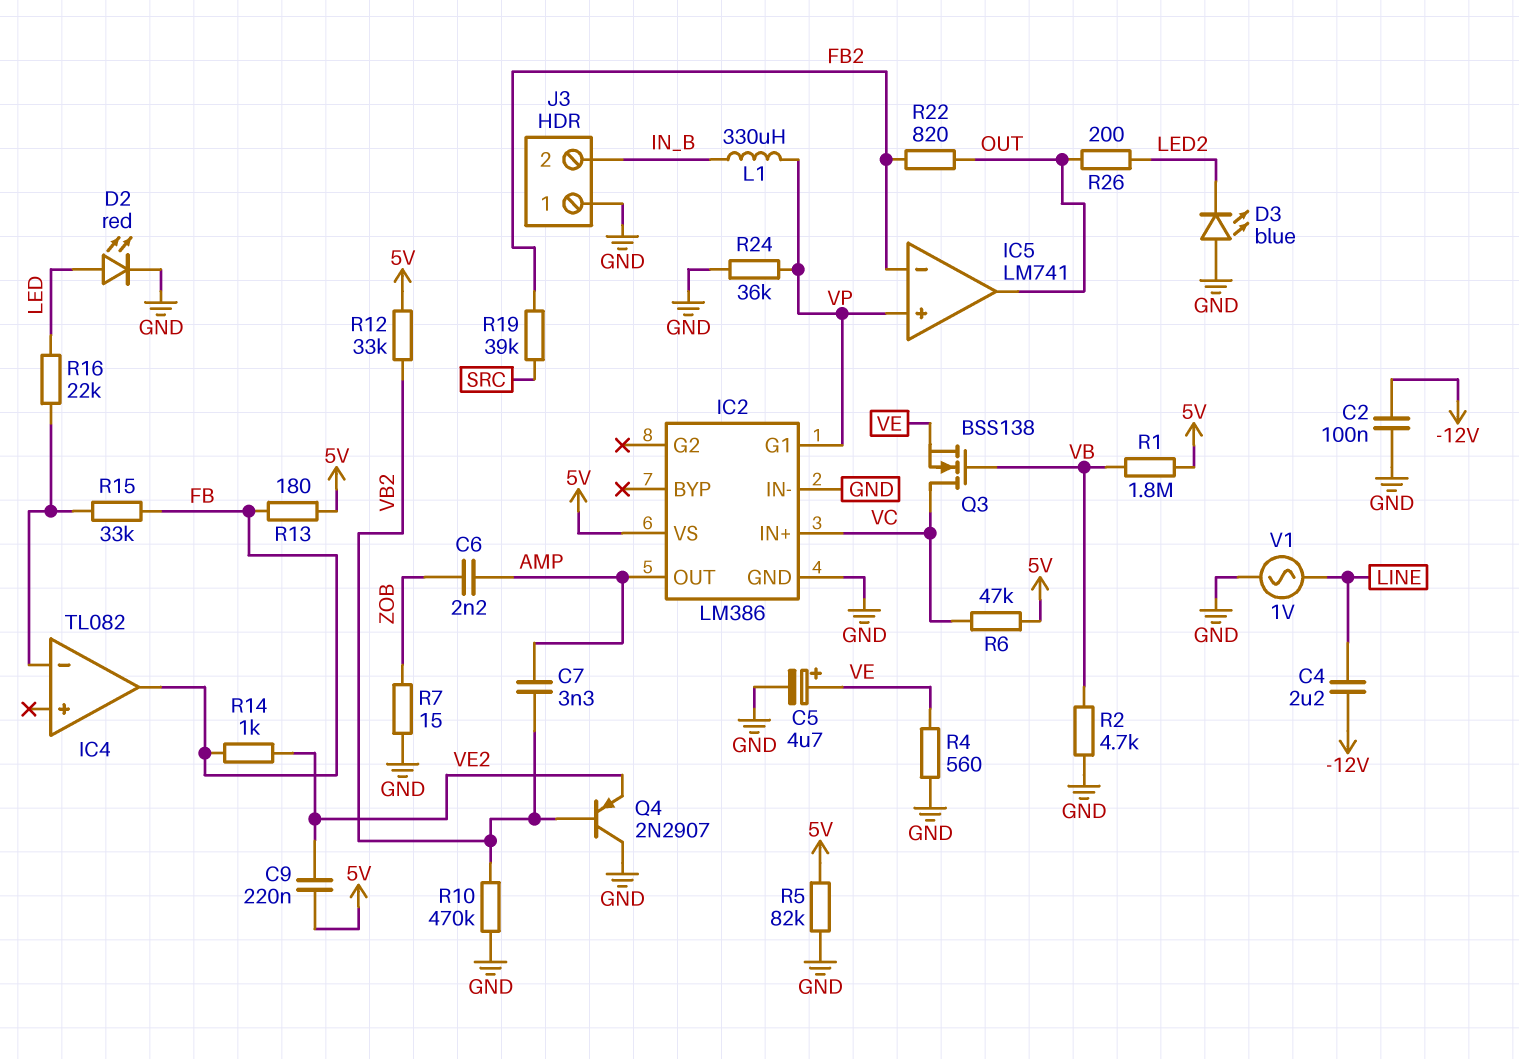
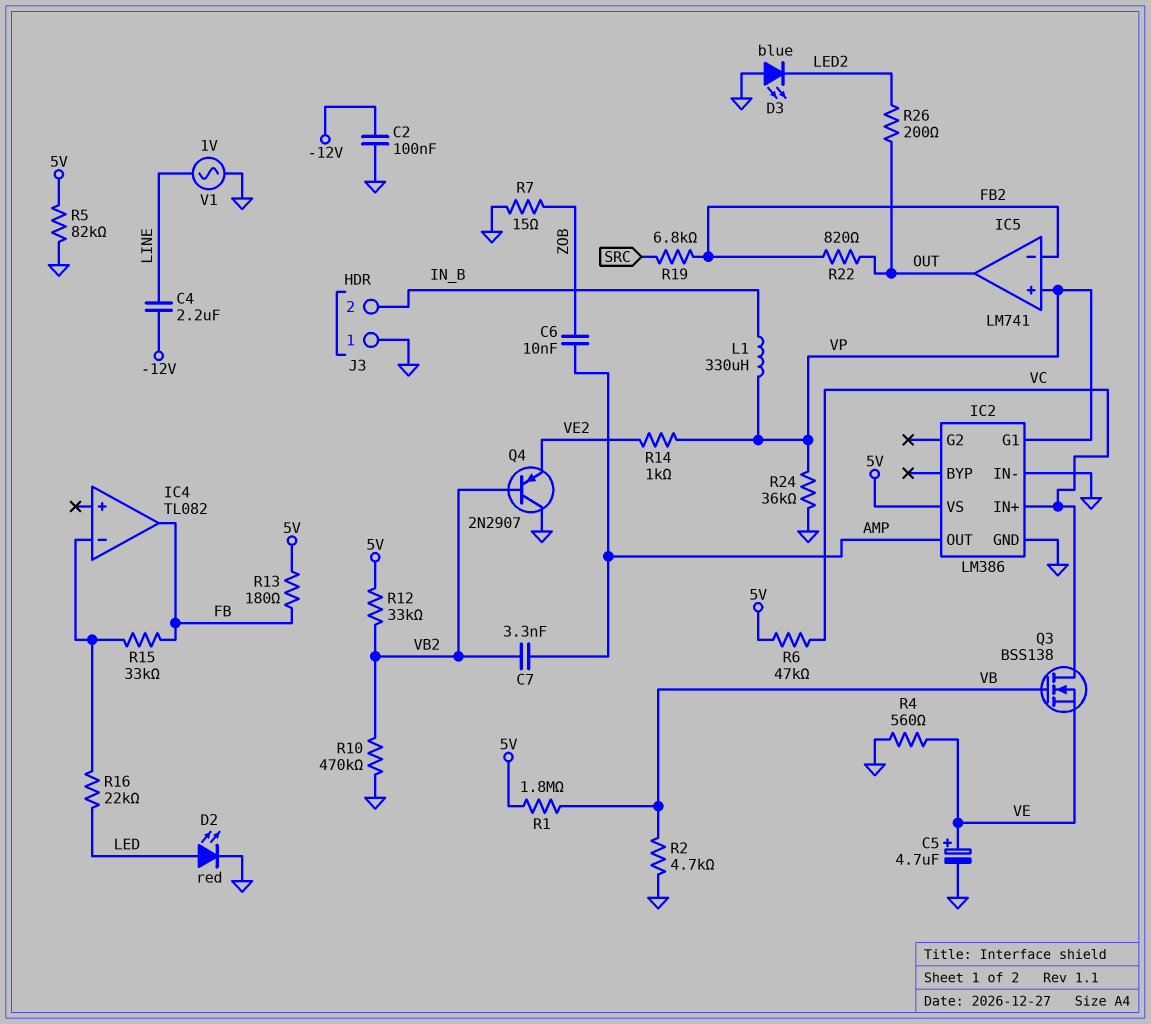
C6: 2.2nF (AMP, ZOB) -> 10nF (AMP, ZOB)
C9: 220nF (5V, VE2) -> none
R14: 1k (FB, VE2) -> 1k (VE2, VP)
R19: 39k (FB2, SRC) -> 6.8k (FB2, SRC)

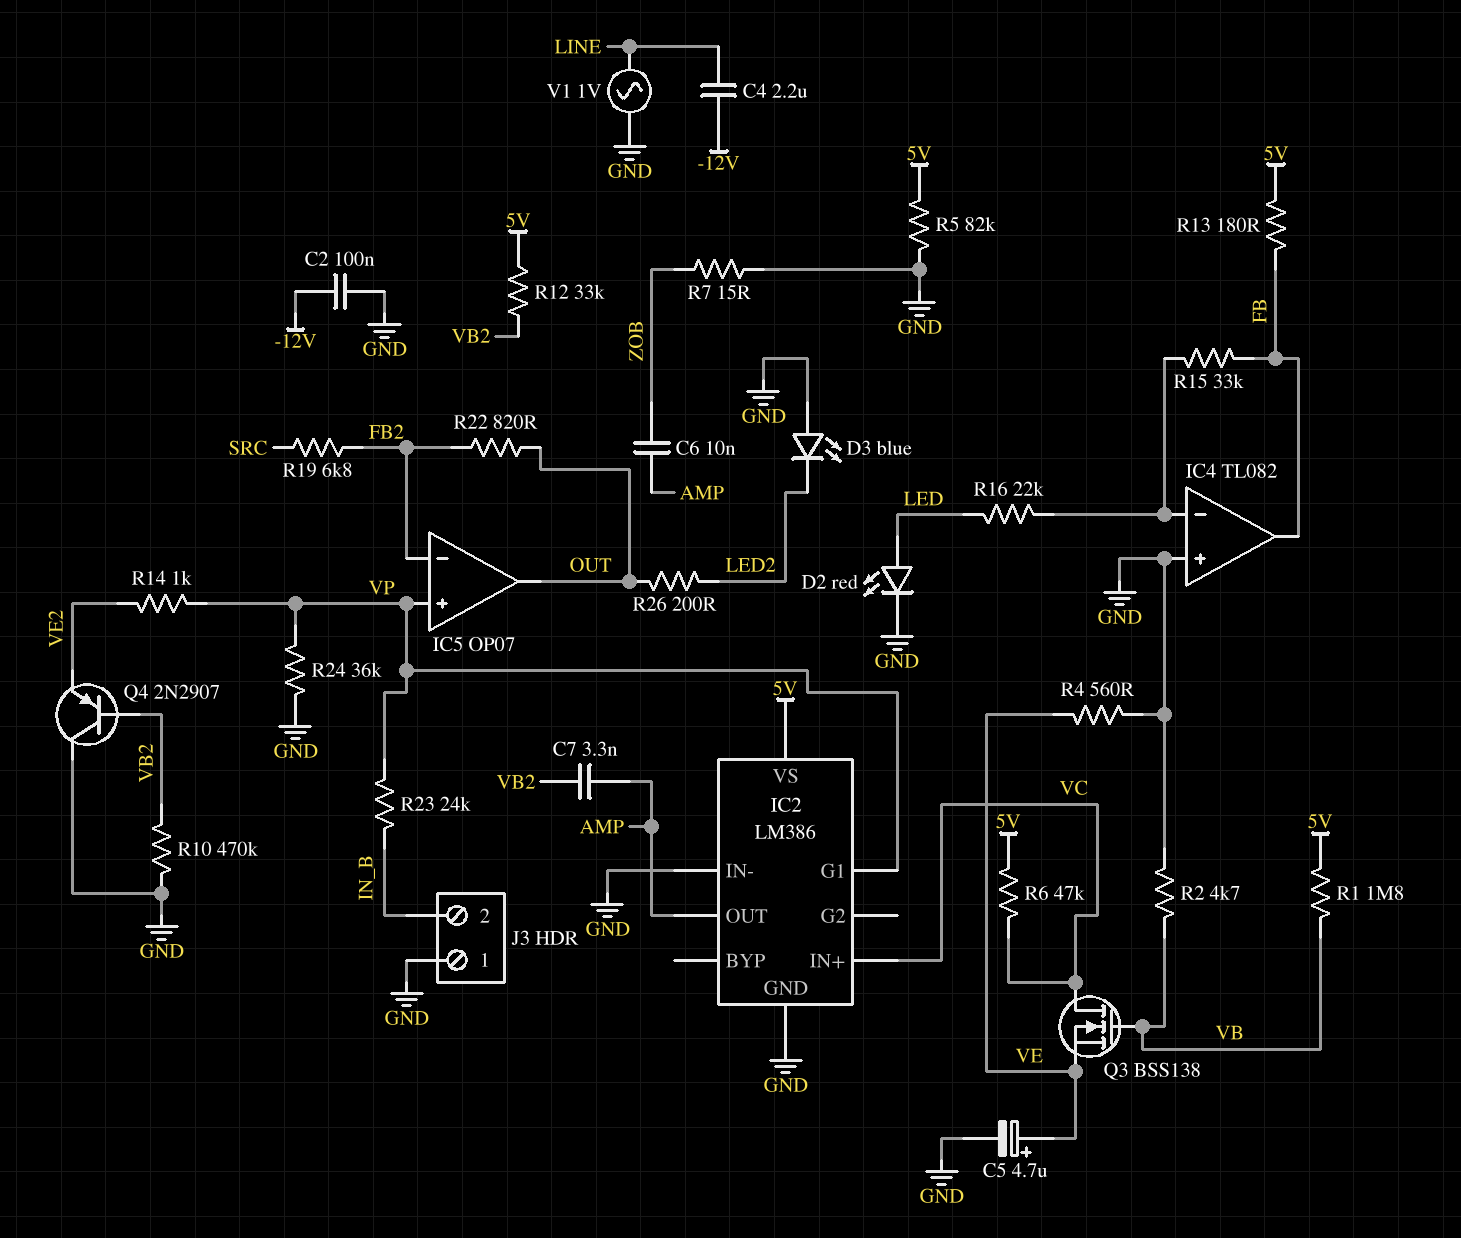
IC4 pin in+: none -> GND
IC5: LM741 -> OP07
L1: 330uH (IN_B, VP) -> none
R23: none -> 24k (IN_B, VP)

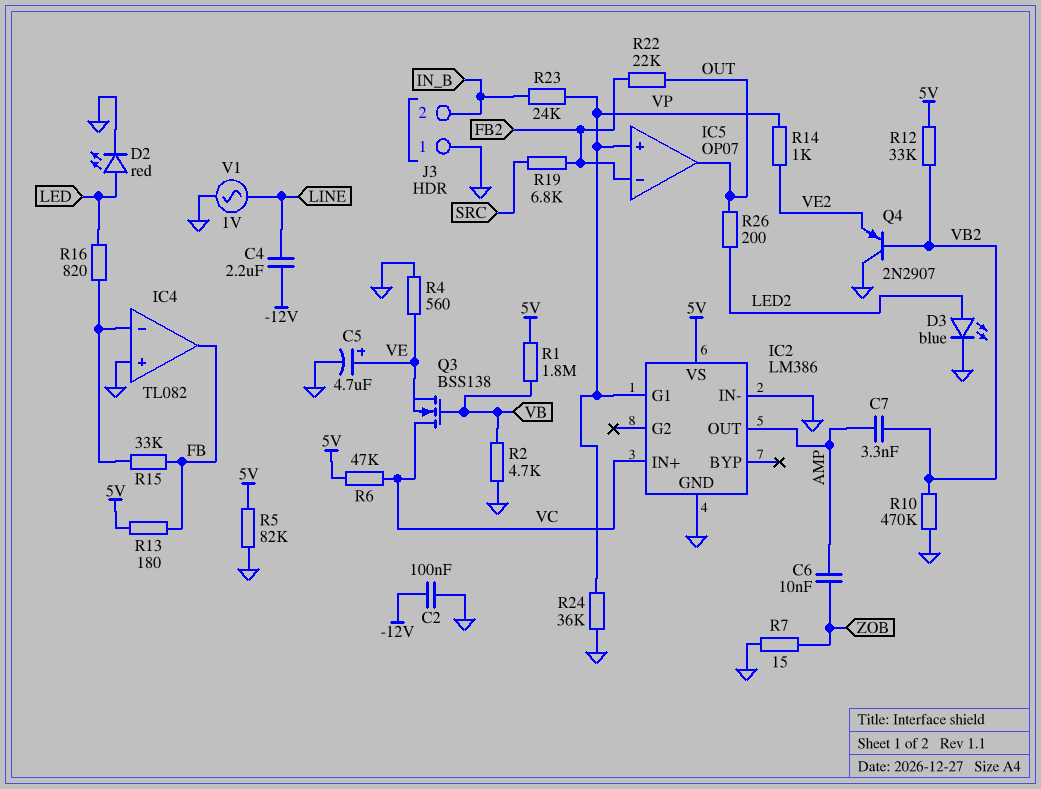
D3: LED blue (A GND, K LED2) -> LED blue (A LED2, K GND)
R16: 22k (IC4/in-, LED) -> 820 (IC4/in-, LED)
R22: 820 (FB2, OUT) -> 22k (FB2, OUT)

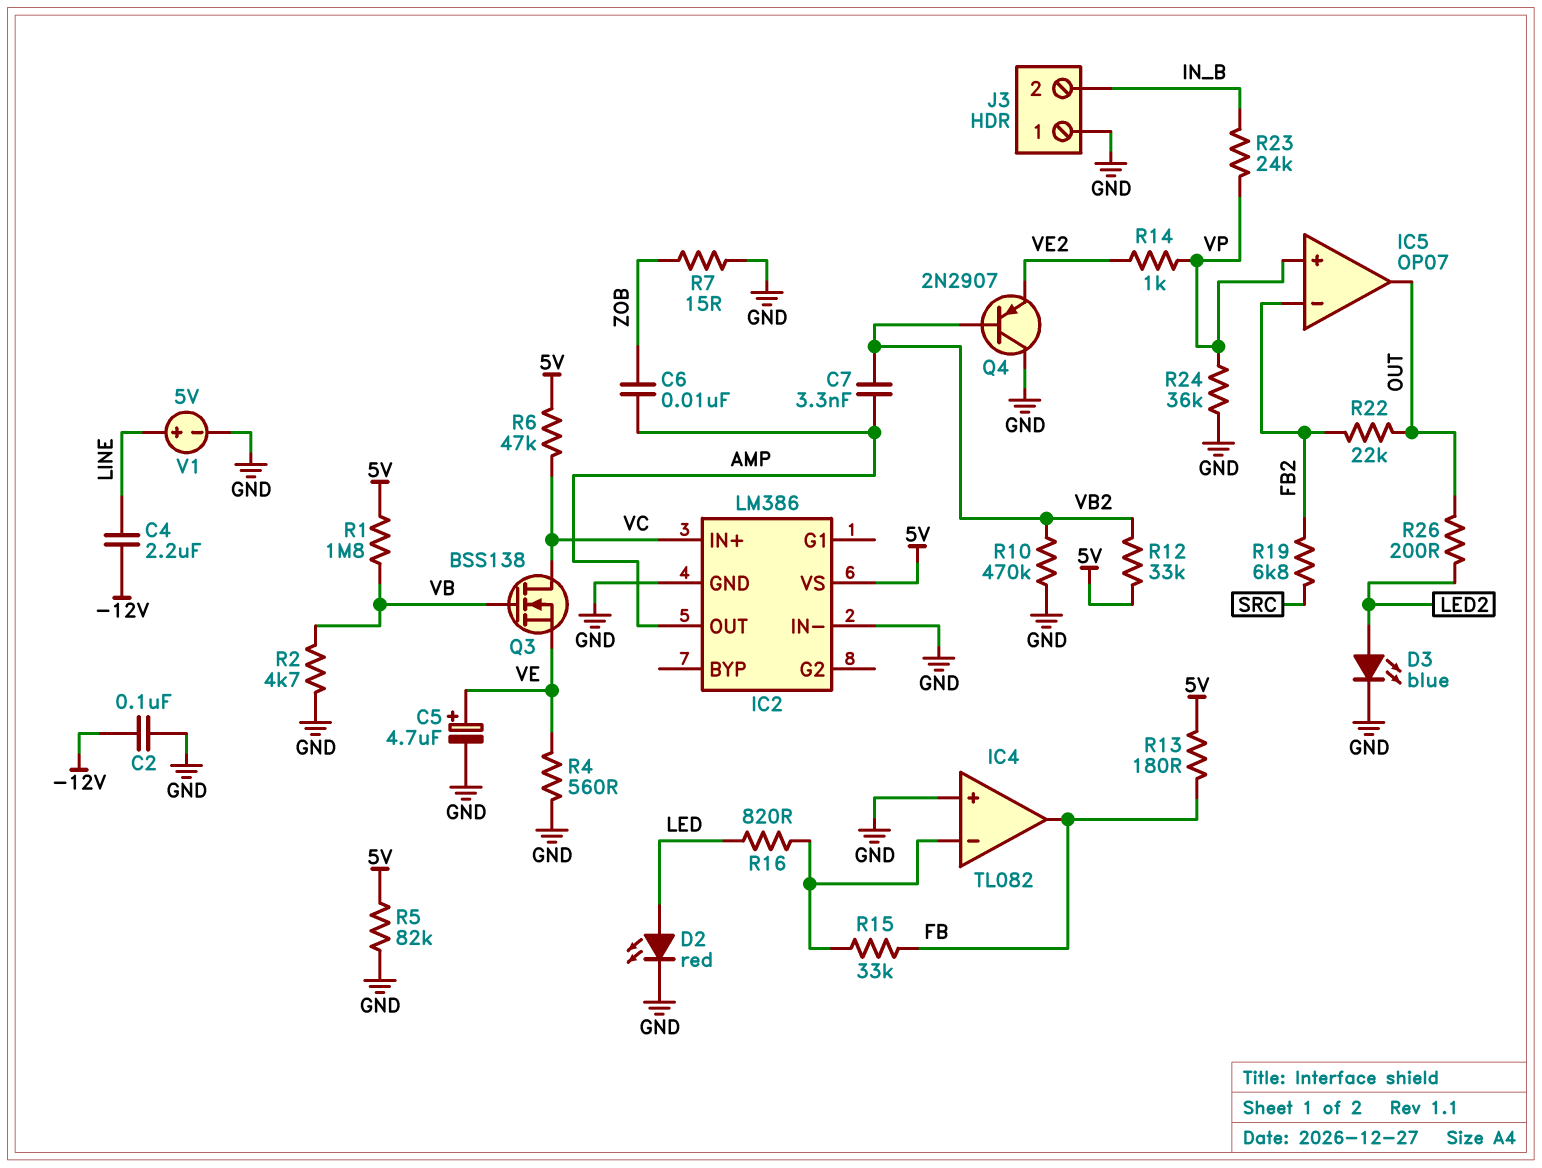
IC2 pin G1: VP -> none
V1: AC 1V (GND, LINE) -> 5V (plus LINE, minus GND)

